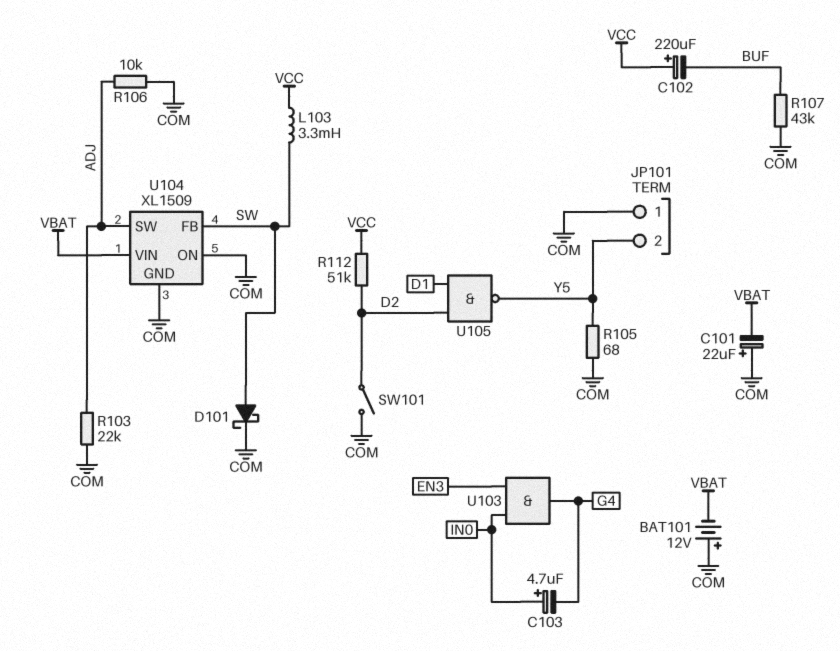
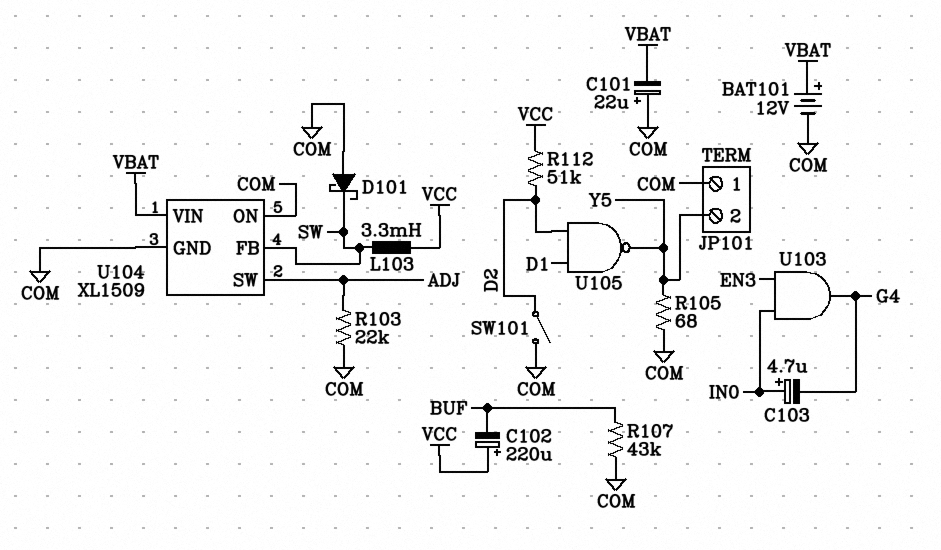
BAT101: 12V (plus COM, minus VBAT) -> 12V (plus VBAT, minus COM)
D101: schottky (A SW, K COM) -> schottky (A COM, K SW)
R106: 10k (ADJ, COM) -> none

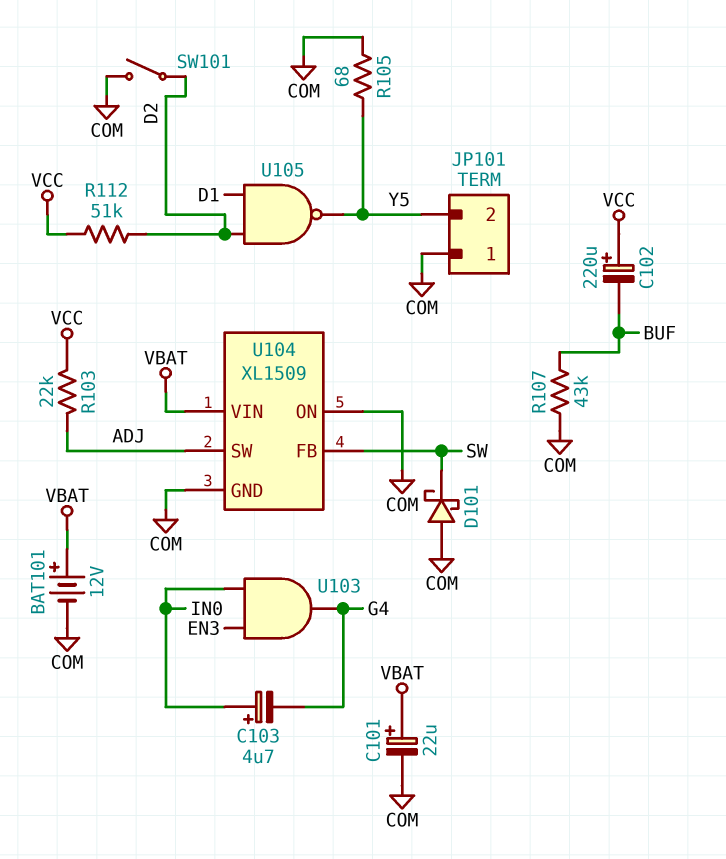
C101: 22uF (plus COM, minus VBAT) -> 22uF (plus VBAT, minus COM)
L103: 3.3mH (SW, VCC) -> none
R103: 22k (ADJ, COM) -> 22k (ADJ, VCC)

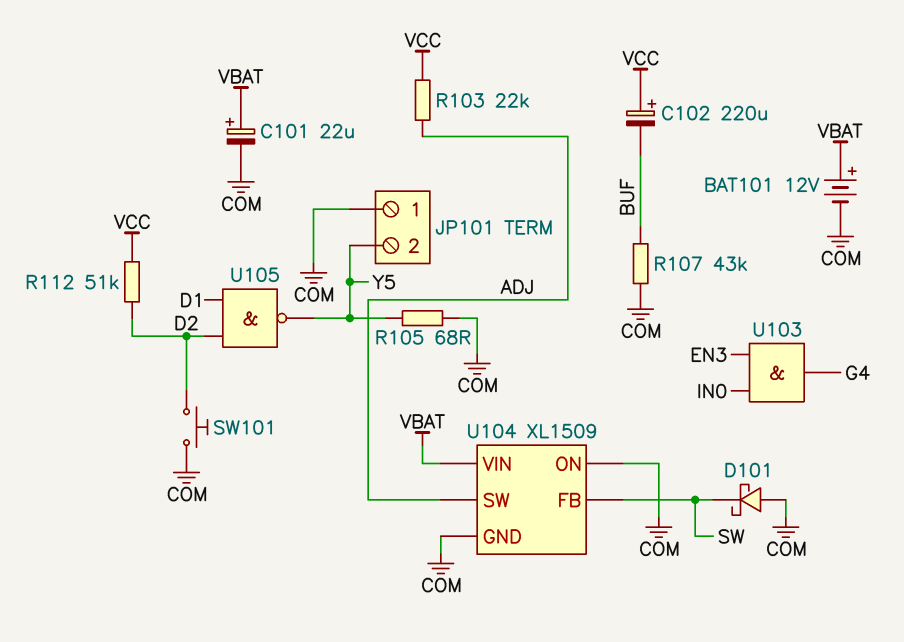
C103: 4.7uF (plus IN0, minus G4) -> none
SW101: switch (COM, D2) -> button (COM, D2)

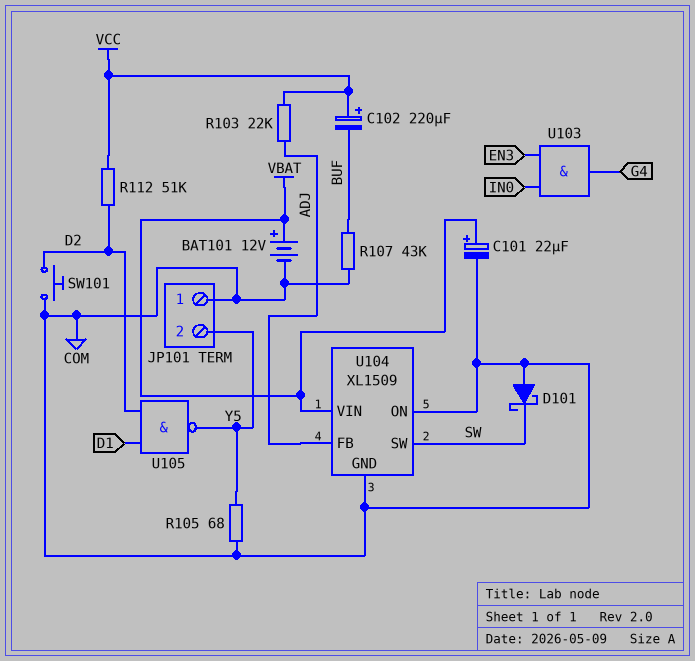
U104 pin FB: SW -> ADJ
U104 pin SW: ADJ -> SW

